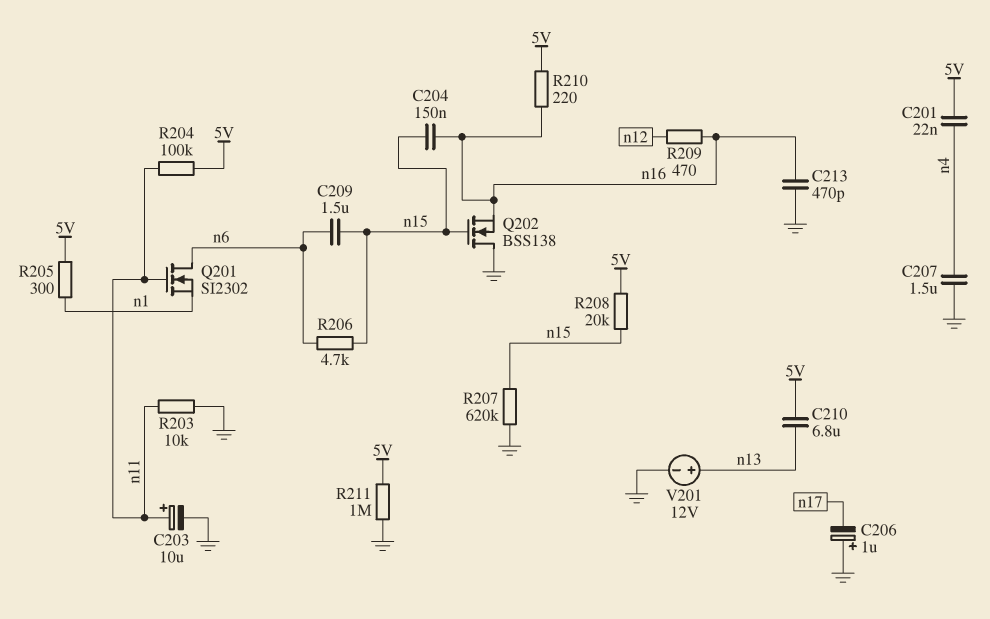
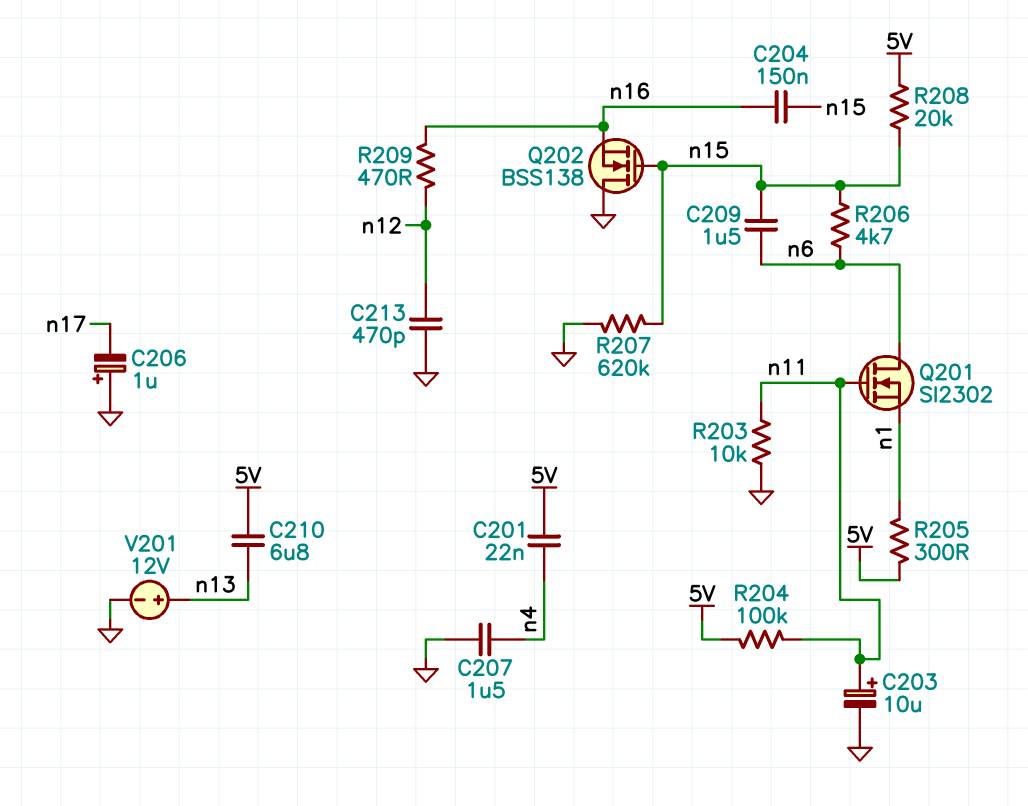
C213: 470pF (GND, n16) -> 470pF (GND, n12)
R210: 220 (5V, n16) -> none
R211: 1M (5V, GND) -> none

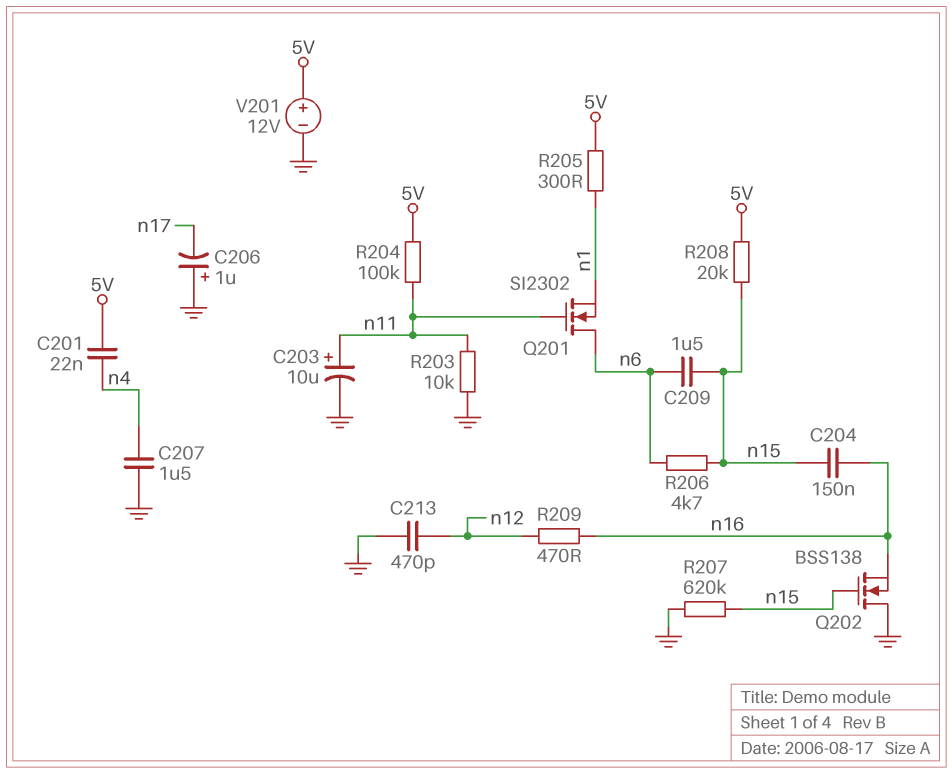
C210: 6.8uF (5V, n13) -> none
V201: 12V (plus n13, minus GND) -> 12V (plus 5V, minus GND)

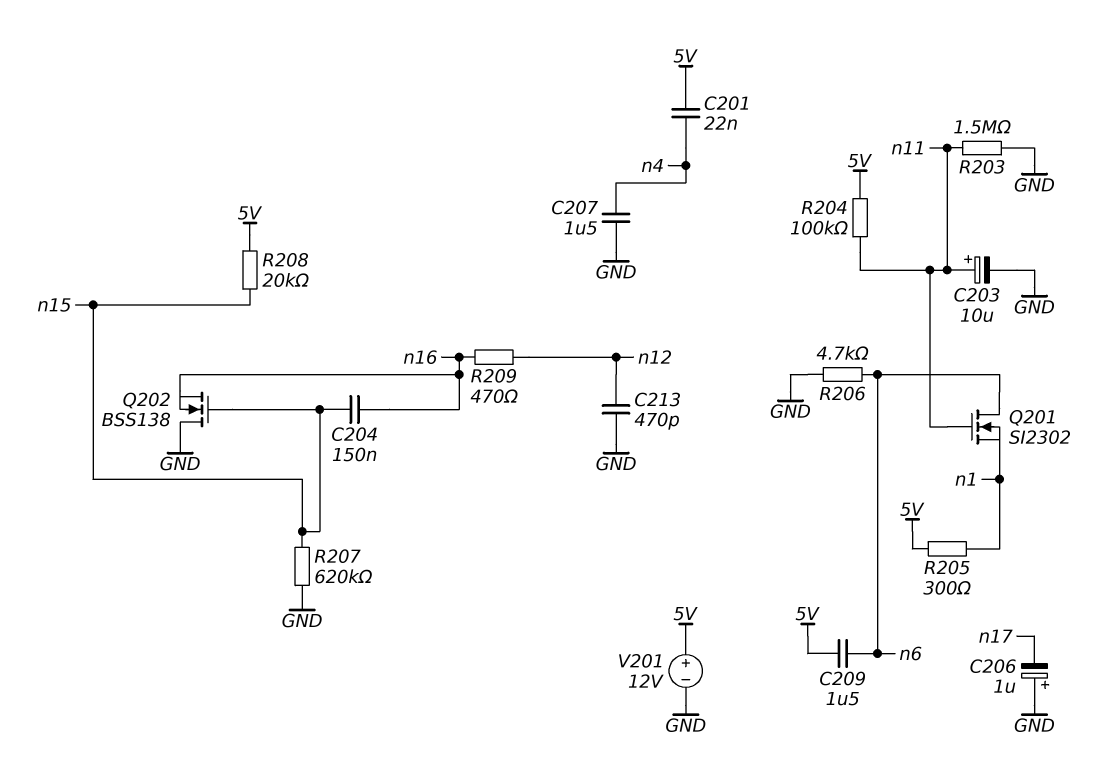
C209: 1.5uF (n6, n15) -> 1.5uF (5V, n6)
R203: 10k (GND, n11) -> 1.5M (GND, n11)
R206: 4.7k (n6, n15) -> 4.7k (GND, n6)

